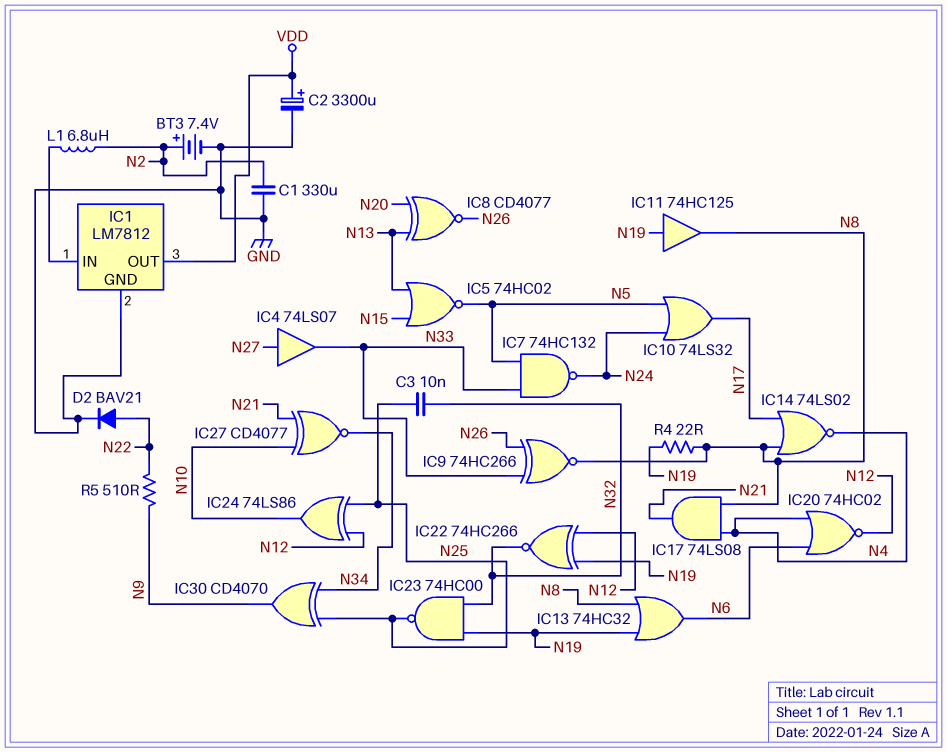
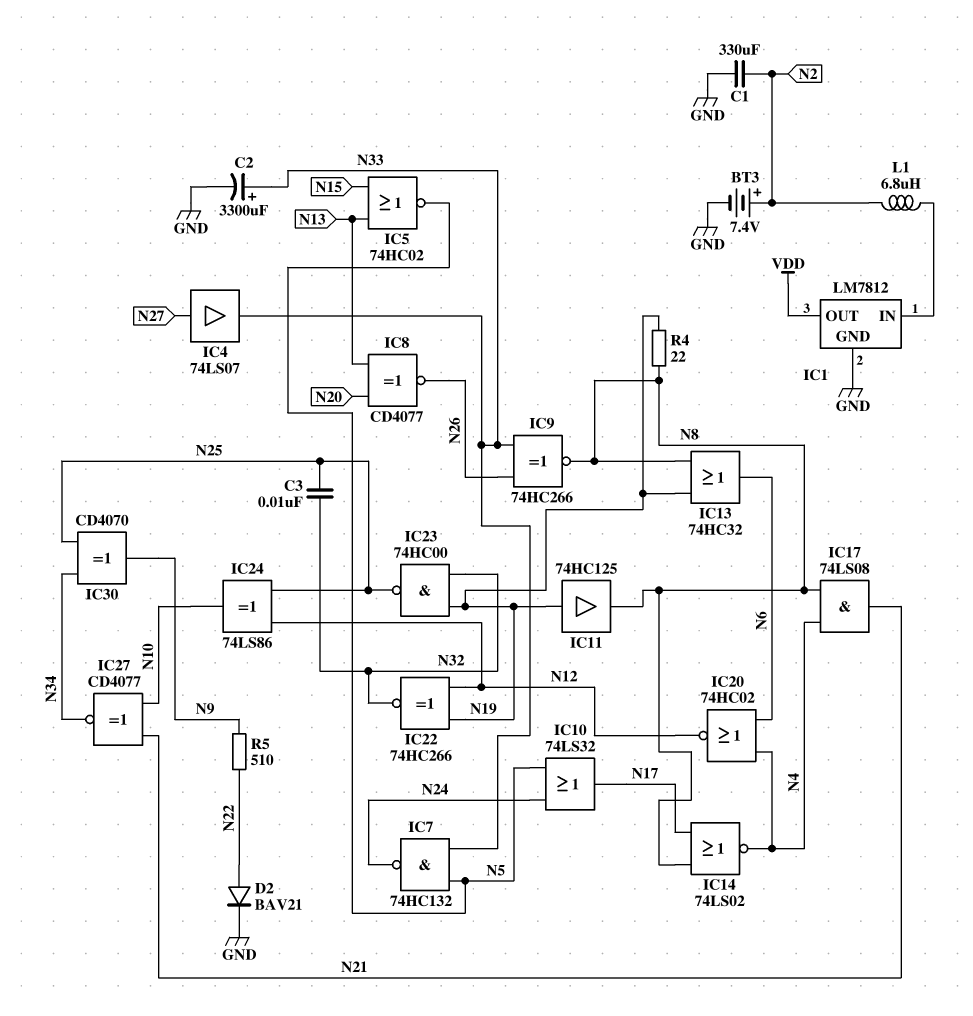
C2: 3300uF (plus VDD, minus GND) -> 3300uF (plus N33, minus GND)

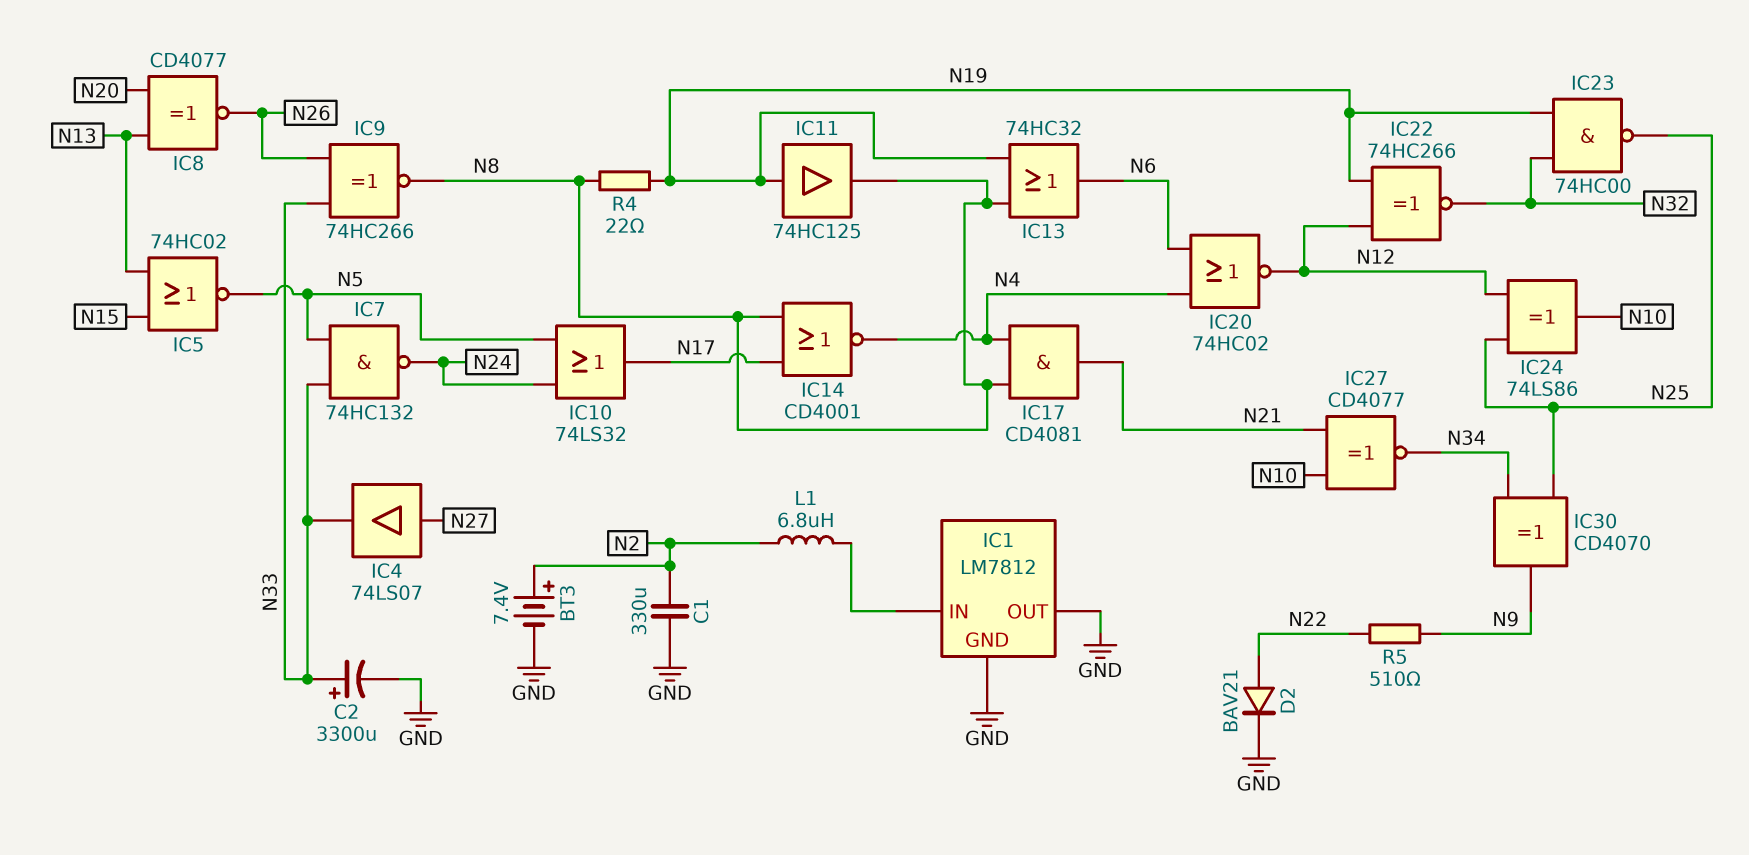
C3: 10nF (N25, N32) -> none
IC1 pin OUT: VDD -> GND
IC14: NOR 74LS02 (in N8, in N17, out N4) -> NOR CD4001 (in N8, in N17, out N4)
IC17: AND 74LS08 (in N4, in N8, out N21) -> AND CD4081 (in N4, in N8, out N21)

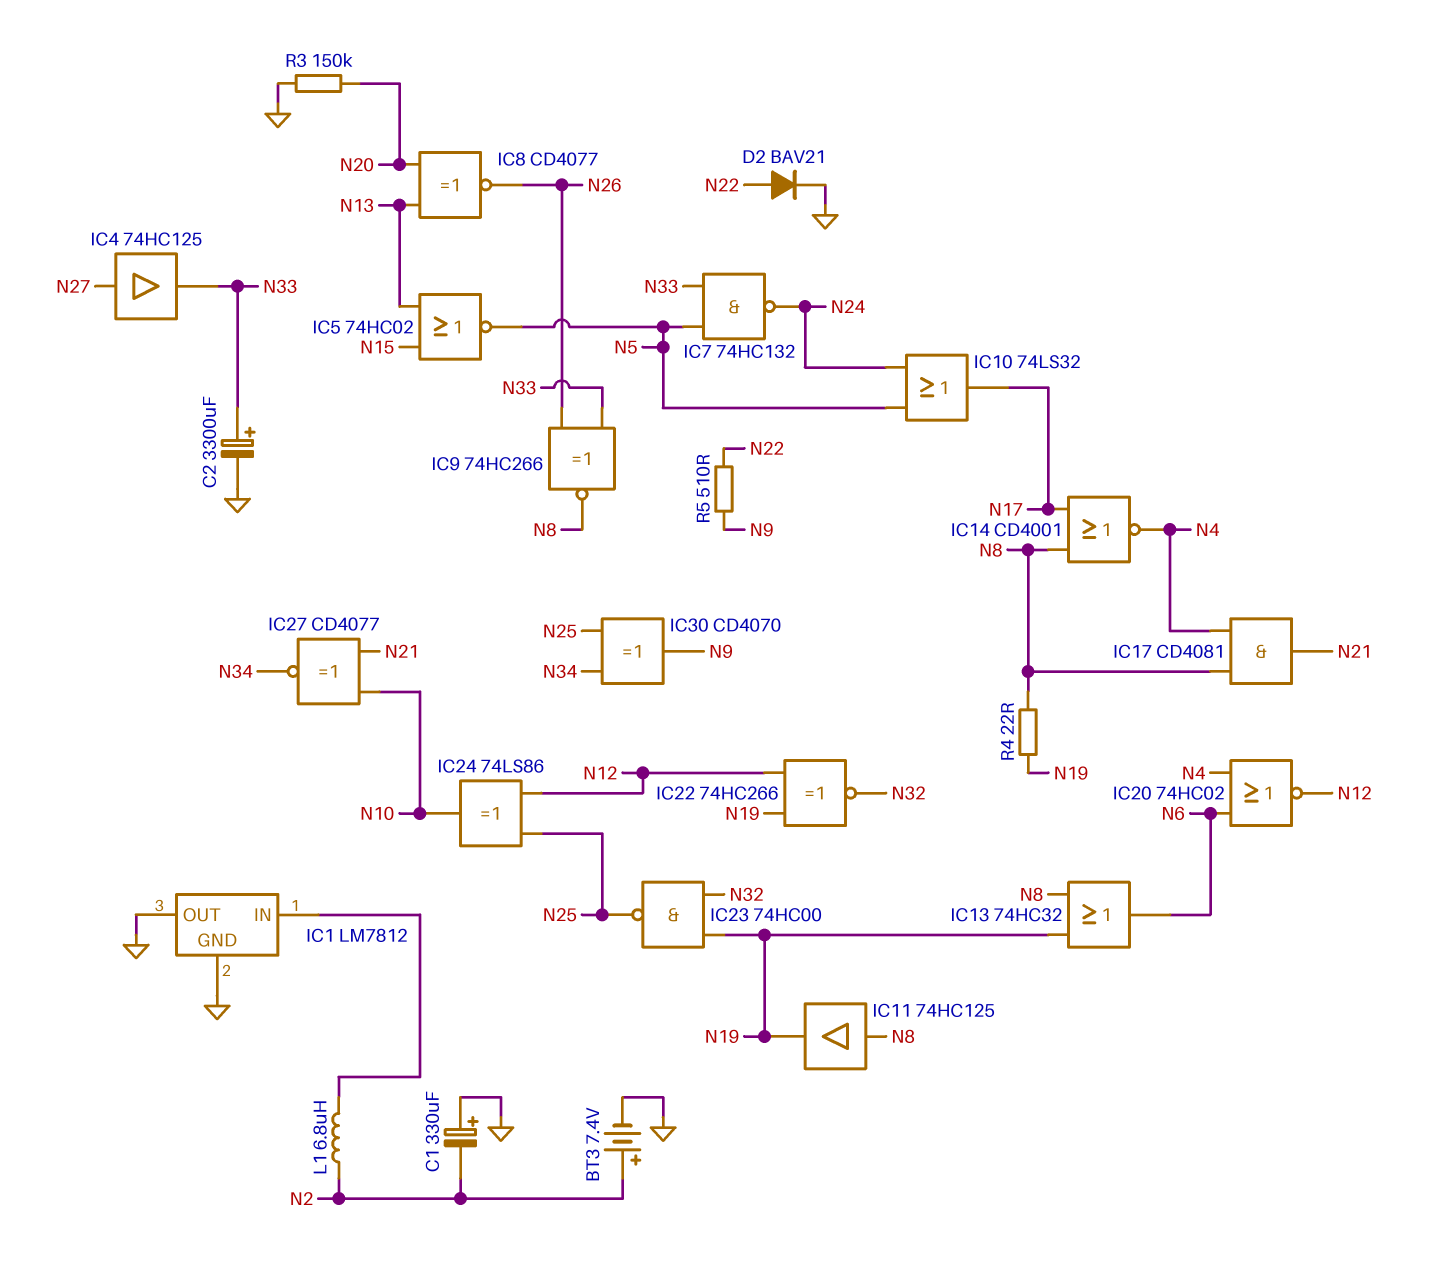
C1: 330uF (GND, N2) -> 330uF (plus GND, minus N2)
IC4: buffer 74LS07 (in N27, out N33) -> buffer 74HC125 (in N27, out N33)
IC11: buffer 74HC125 (in N19, out N8) -> buffer 74HC125 (in N8, out N19)
R3: none -> 150k (GND, N20)

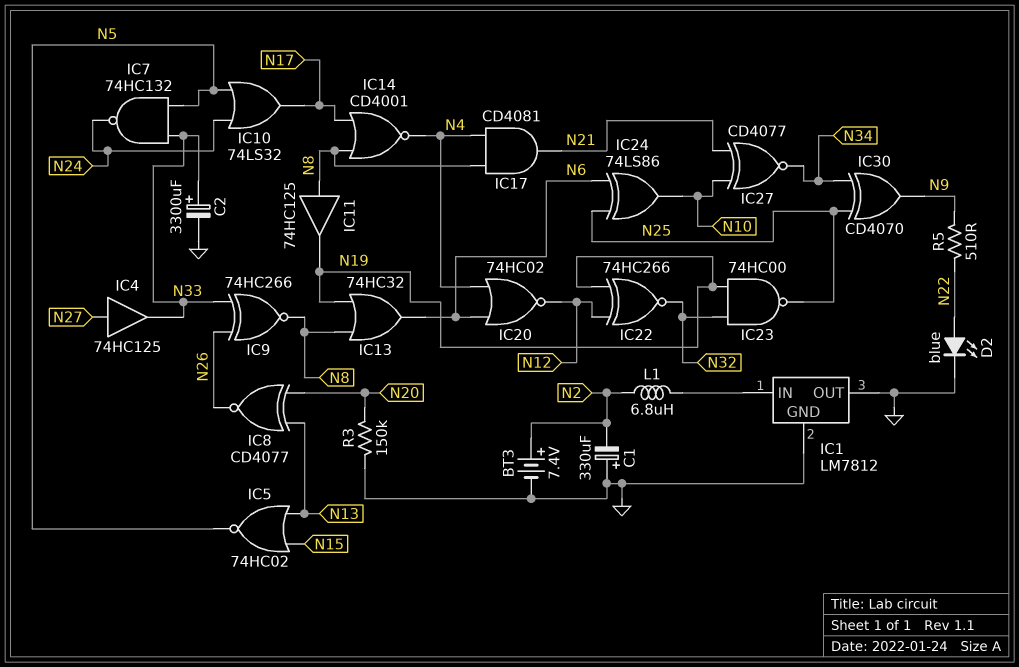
D2: diode BAV21 (A N22, K GND) -> LED blue (A N22, K GND)
IC24: XOR 74LS86 (in N12, in N25, out N10) -> XOR 74LS86 (in N6, in N25, out N10)
R4: 22 (N8, N19) -> none

